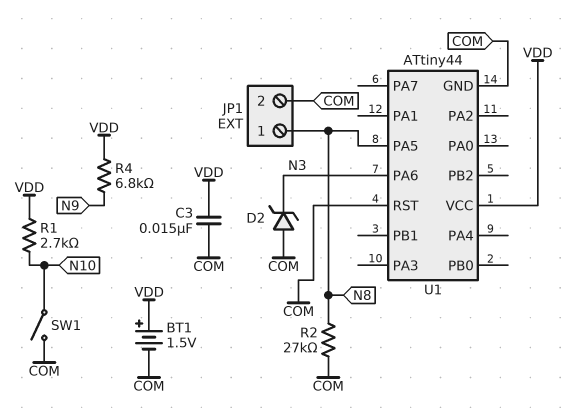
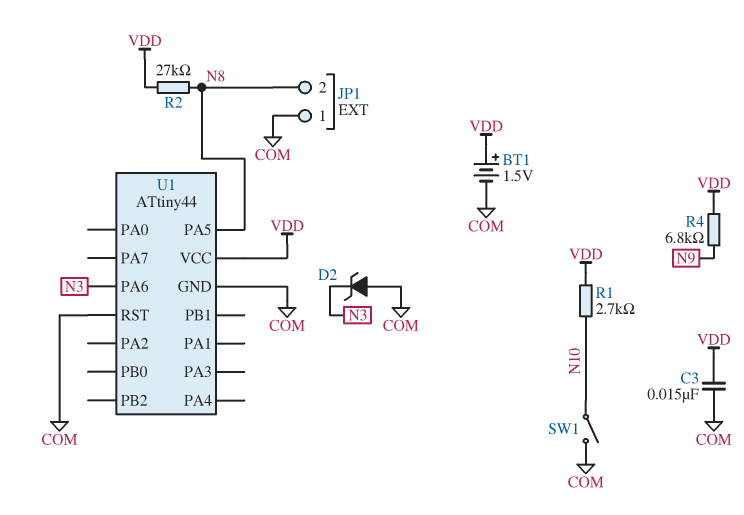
JP1 pin 1: N8 -> COM
JP1 pin 2: COM -> N8
R2: 27k (COM, N8) -> 27k (N8, VDD)

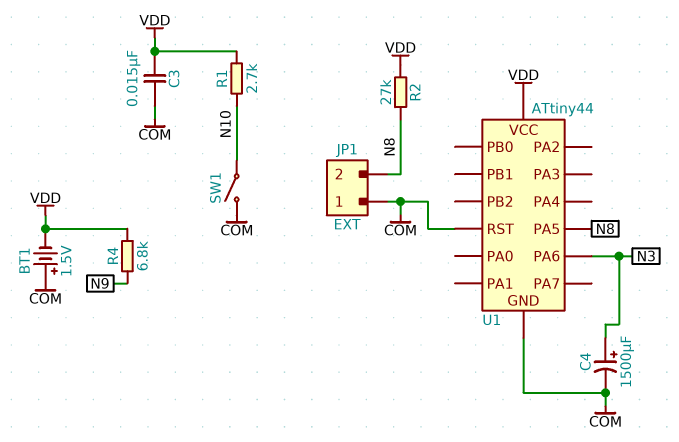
BT1: 1.5V (plus VDD, minus COM) -> 1.5V (plus COM, minus VDD)
C4: none -> 1500uF (plus N3, minus COM)
D2: zener (A COM, K N3) -> none

